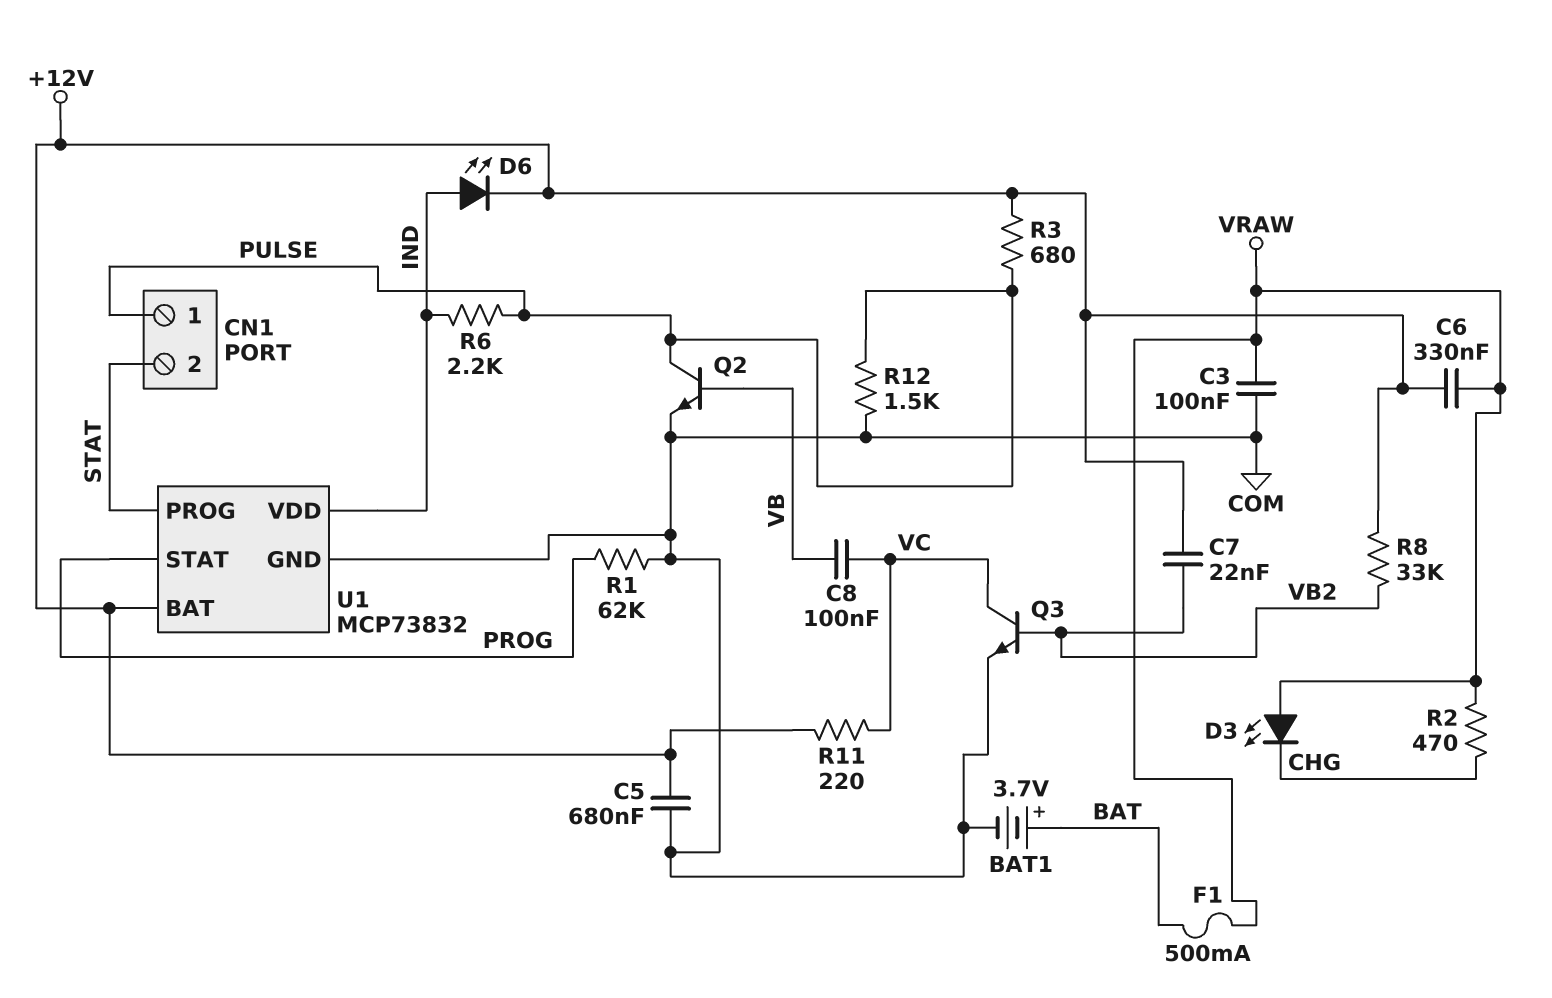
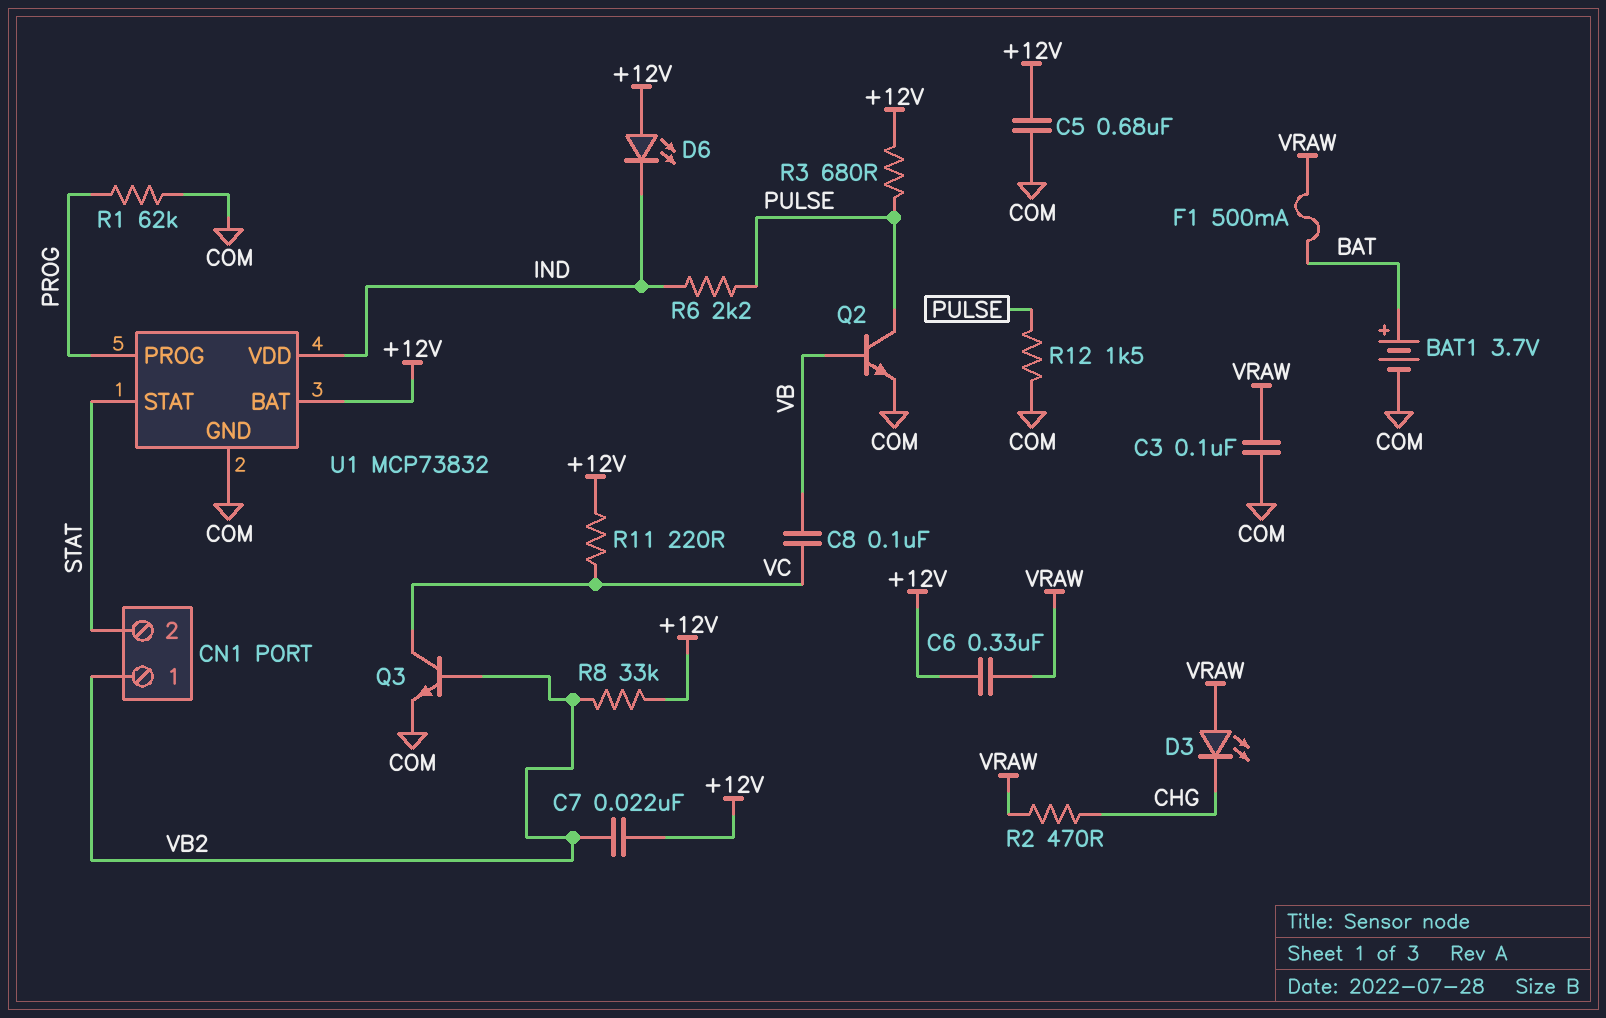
CN1 pin 1: PULSE -> VB2
D6: LED (A IND, K +12V) -> LED (A +12V, K IND)
U1 pin PROG: STAT -> PROG
U1 pin STAT: PROG -> STAT

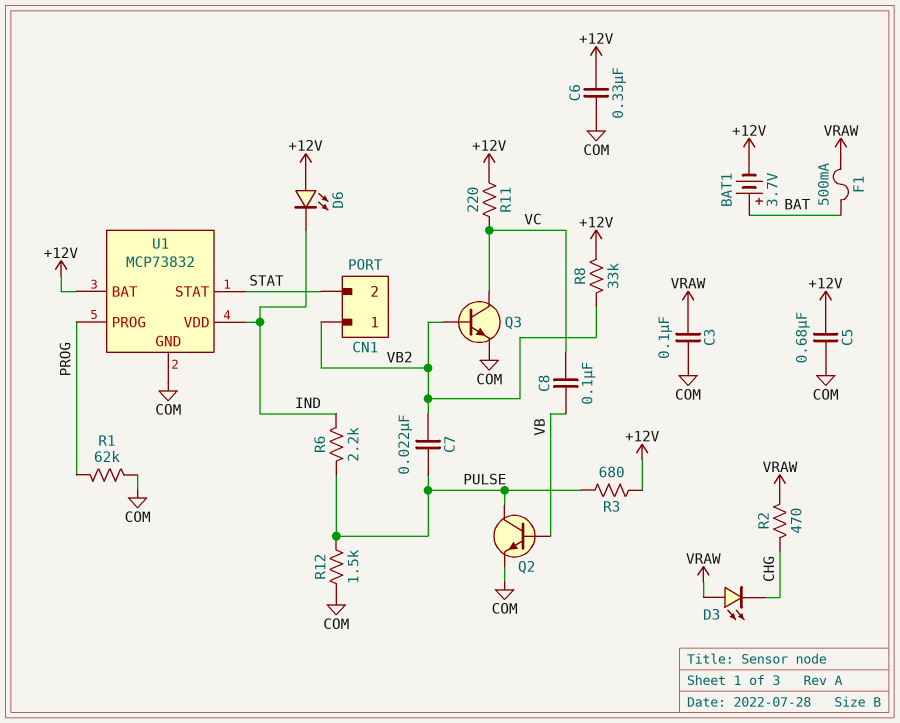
BAT1: 3.7V (plus BAT, minus COM) -> 3.7V (plus BAT, minus +12V)
C6: 330nF (+12V, VRAW) -> 330nF (+12V, COM)
C7: 22nF (+12V, VB2) -> 22nF (PULSE, VB2)

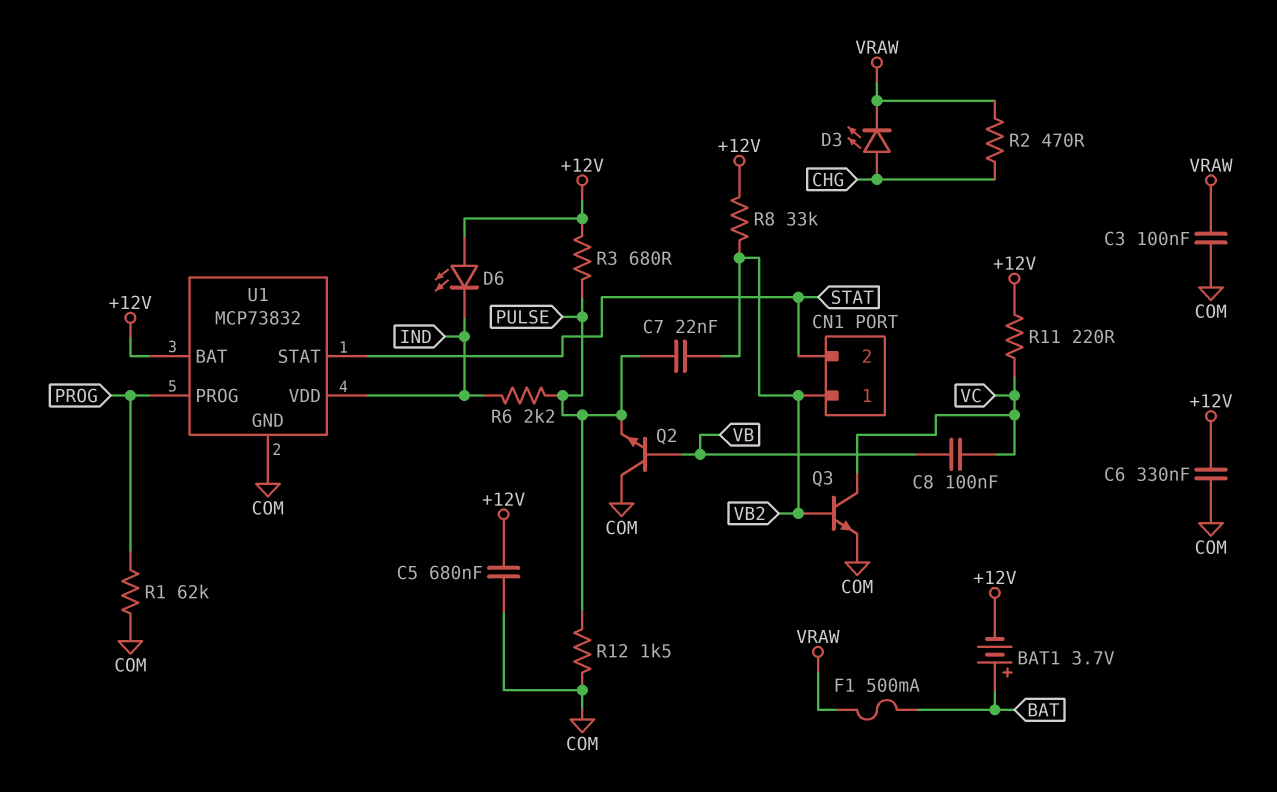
D3: LED (A VRAW, K CHG) -> LED (A CHG, K VRAW)
Q2: NPN (B VB, C PULSE, E COM) -> NPN (B VB, C COM, E PULSE)

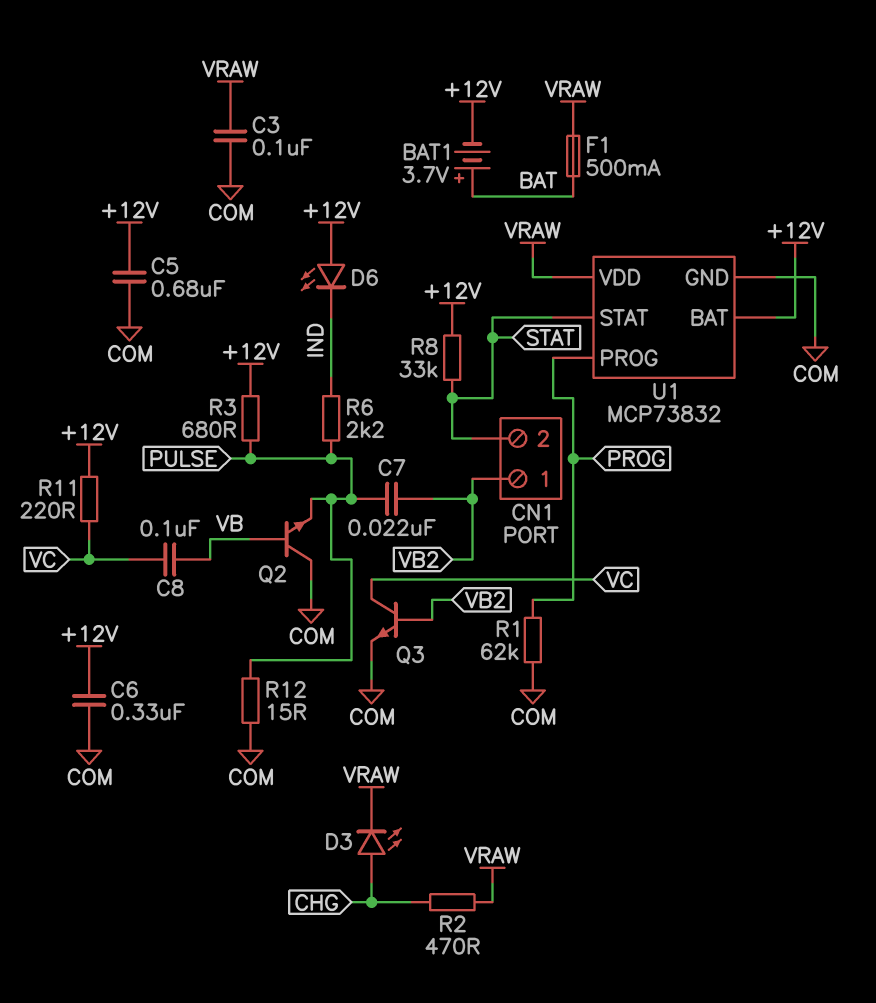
R8: 33k (+12V, VB2) -> 33k (+12V, STAT)
R12: 1.5k (COM, PULSE) -> 15 (COM, PULSE)
U1 pin VDD: IND -> VRAW

